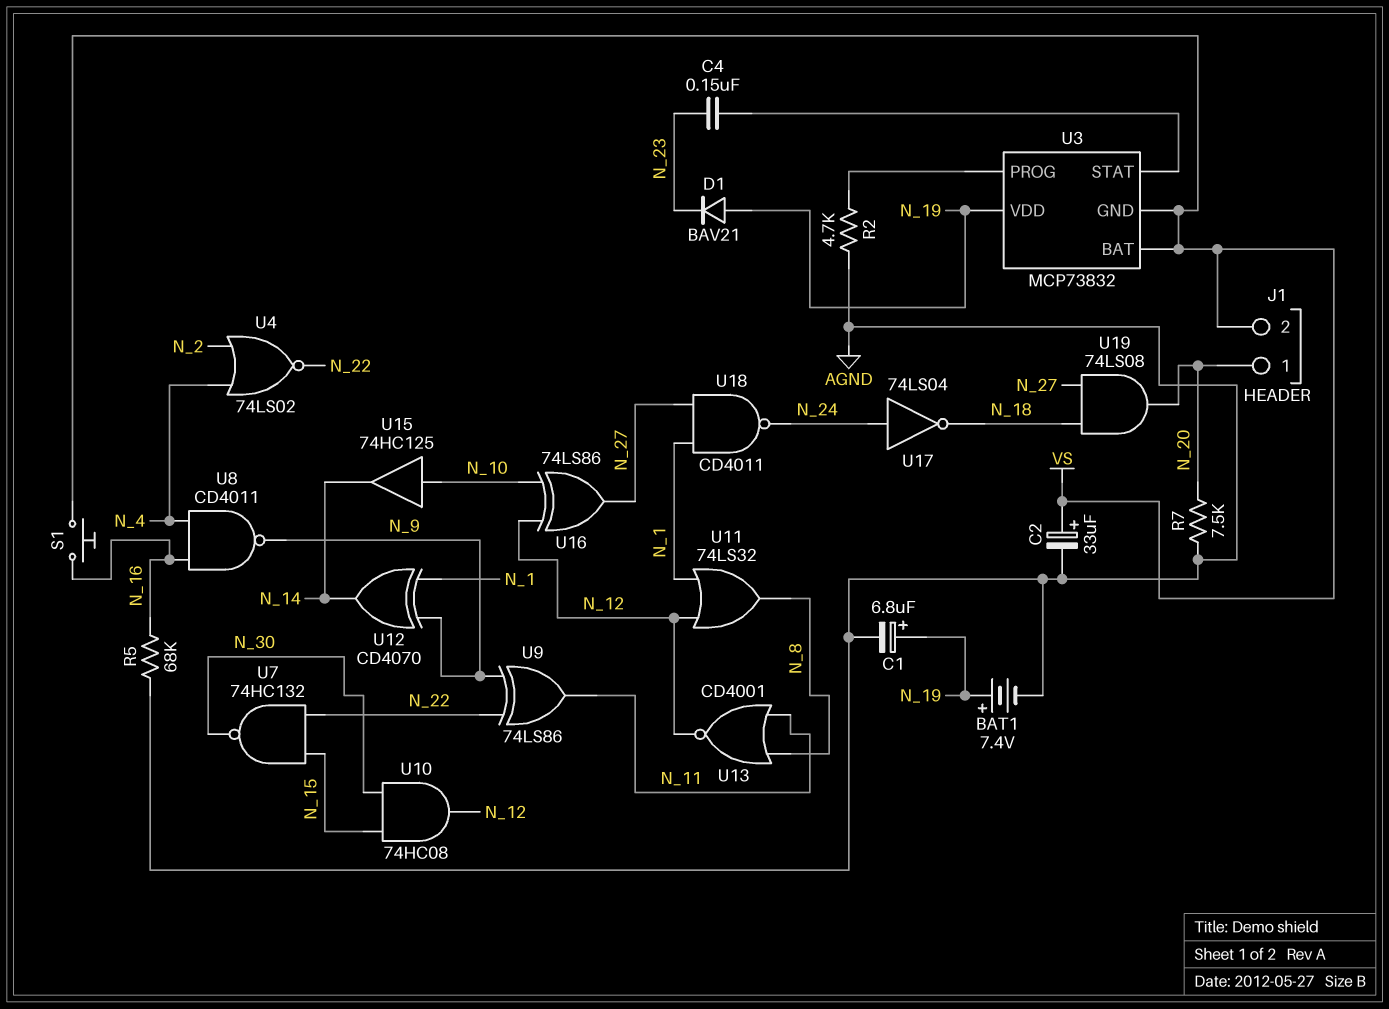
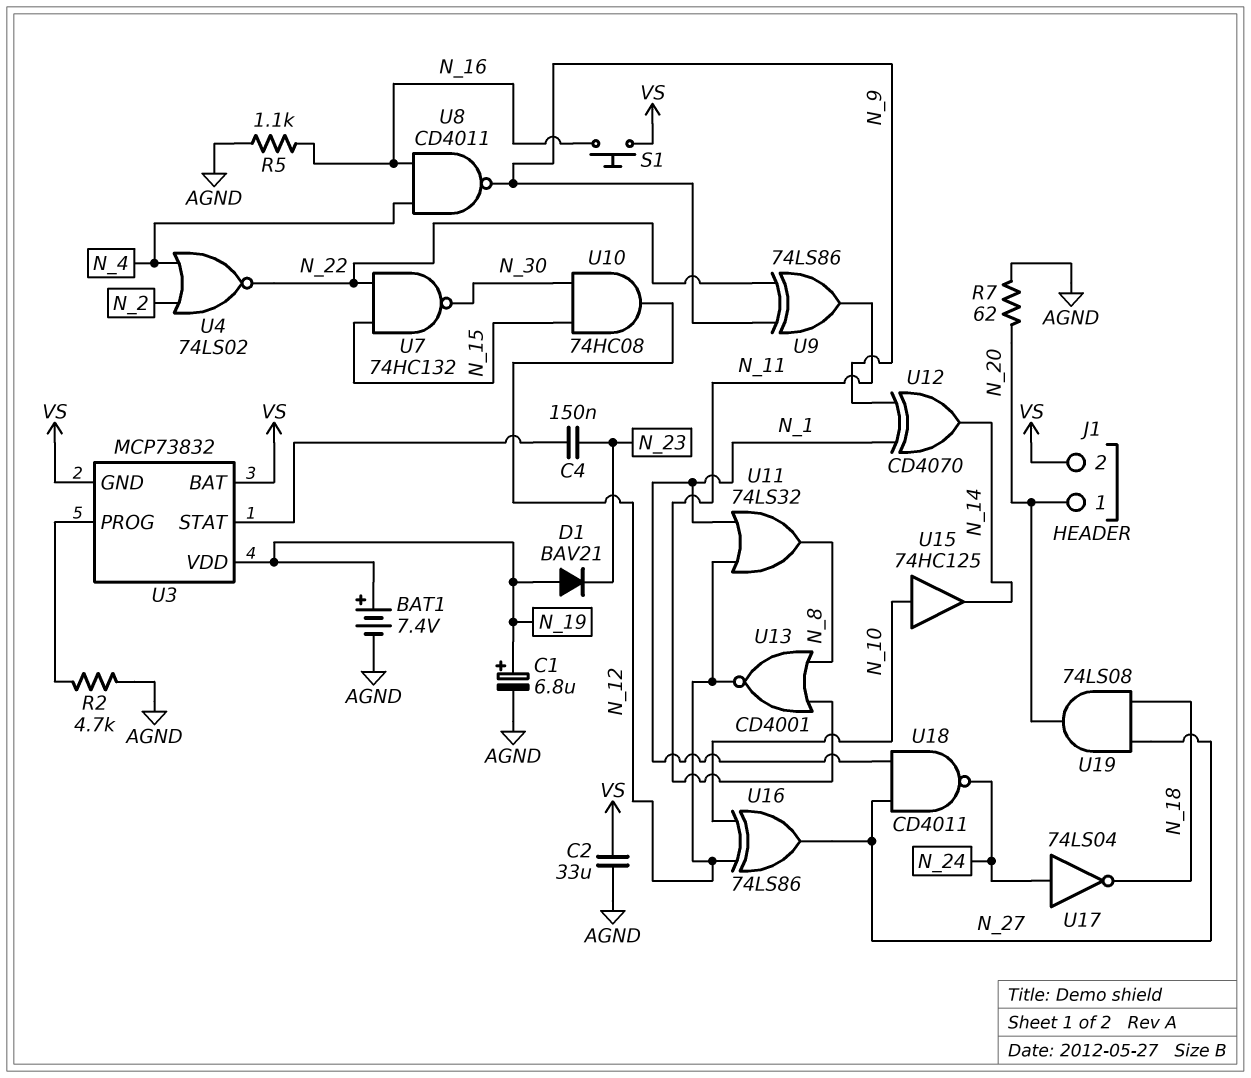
C2: 33uF (plus VS, minus AGND) -> 33uF (AGND, VS)
R5: 68k (AGND, N_16) -> 1.1k (AGND, N_16)
R7: 7.5k (AGND, N_20) -> 62 (AGND, N_20)

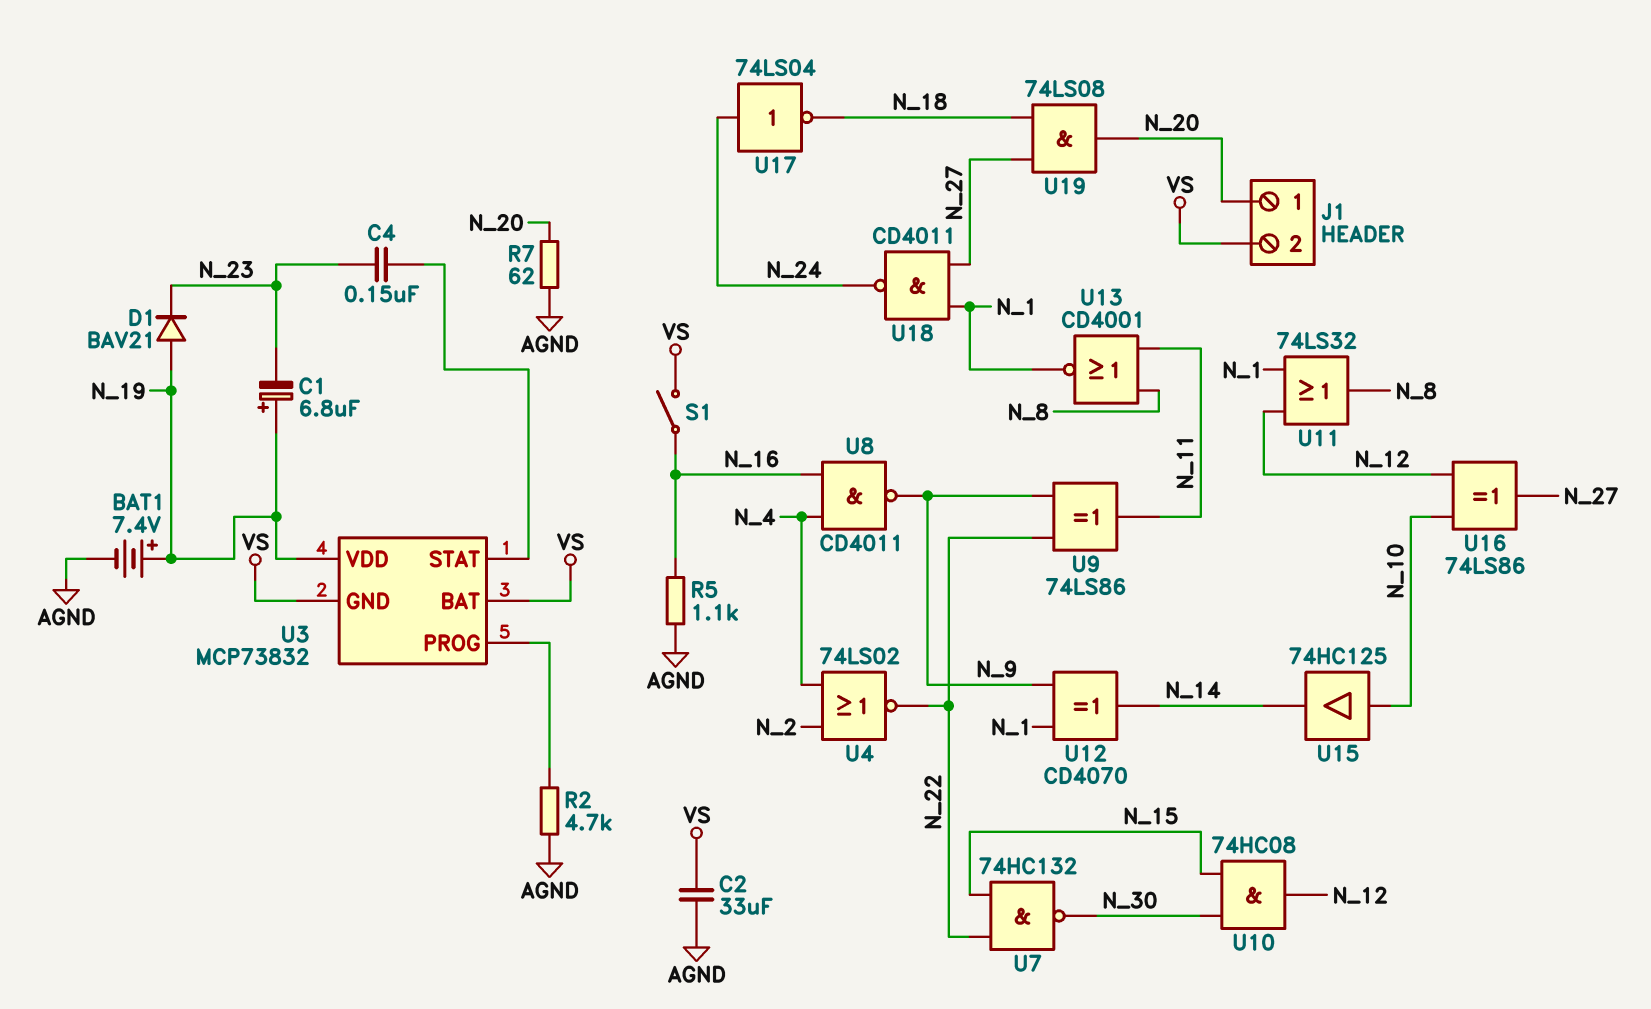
C1: 6.8uF (plus N_19, minus AGND) -> 6.8uF (plus N_19, minus N_23)
S1: button (N_16, VS) -> switch (N_16, VS)
U13: NOR CD4001 (in N_8, in N_11, out N_12) -> NOR CD4001 (in N_8, in N_11, out N_1)

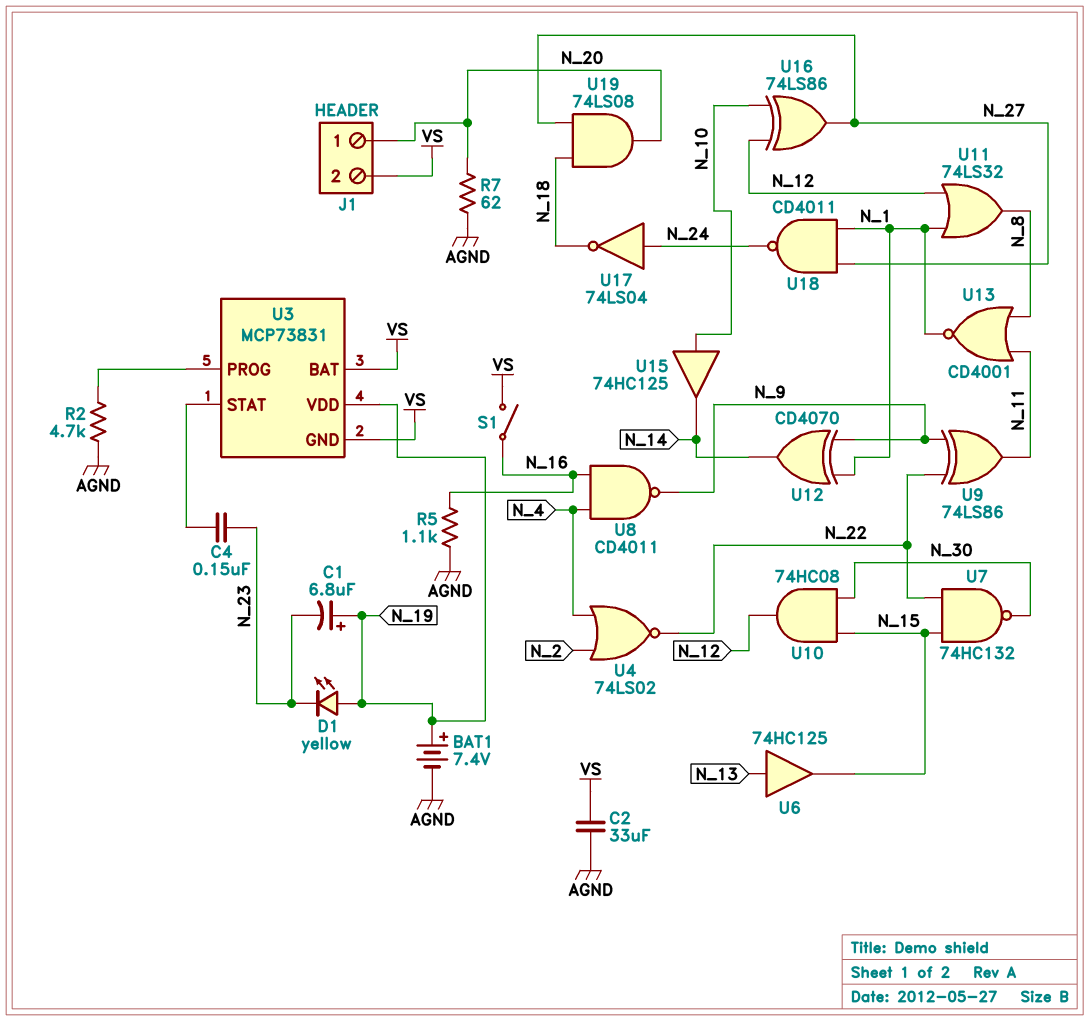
D1: diode BAV21 (A N_19, K N_23) -> LED yellow (A N_19, K N_23)
U3: MCP73832 -> MCP73831
U6: none -> buffer 74HC125 (in N_13, out N_15)

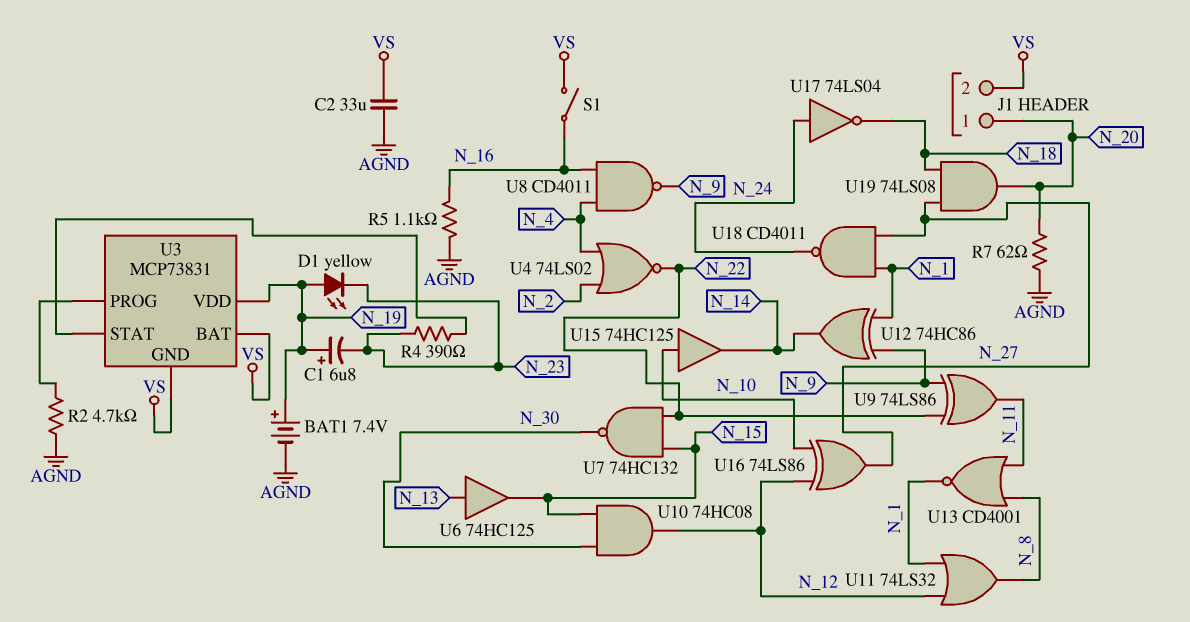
C4: 150nF (N_23, U3/STAT) -> none
R4: none -> 390 (N_23, U3/STAT)
U12: XOR CD4070 (in N_1, in N_9, out N_14) -> XOR 74HC86 (in N_1, in N_9, out N_14)

